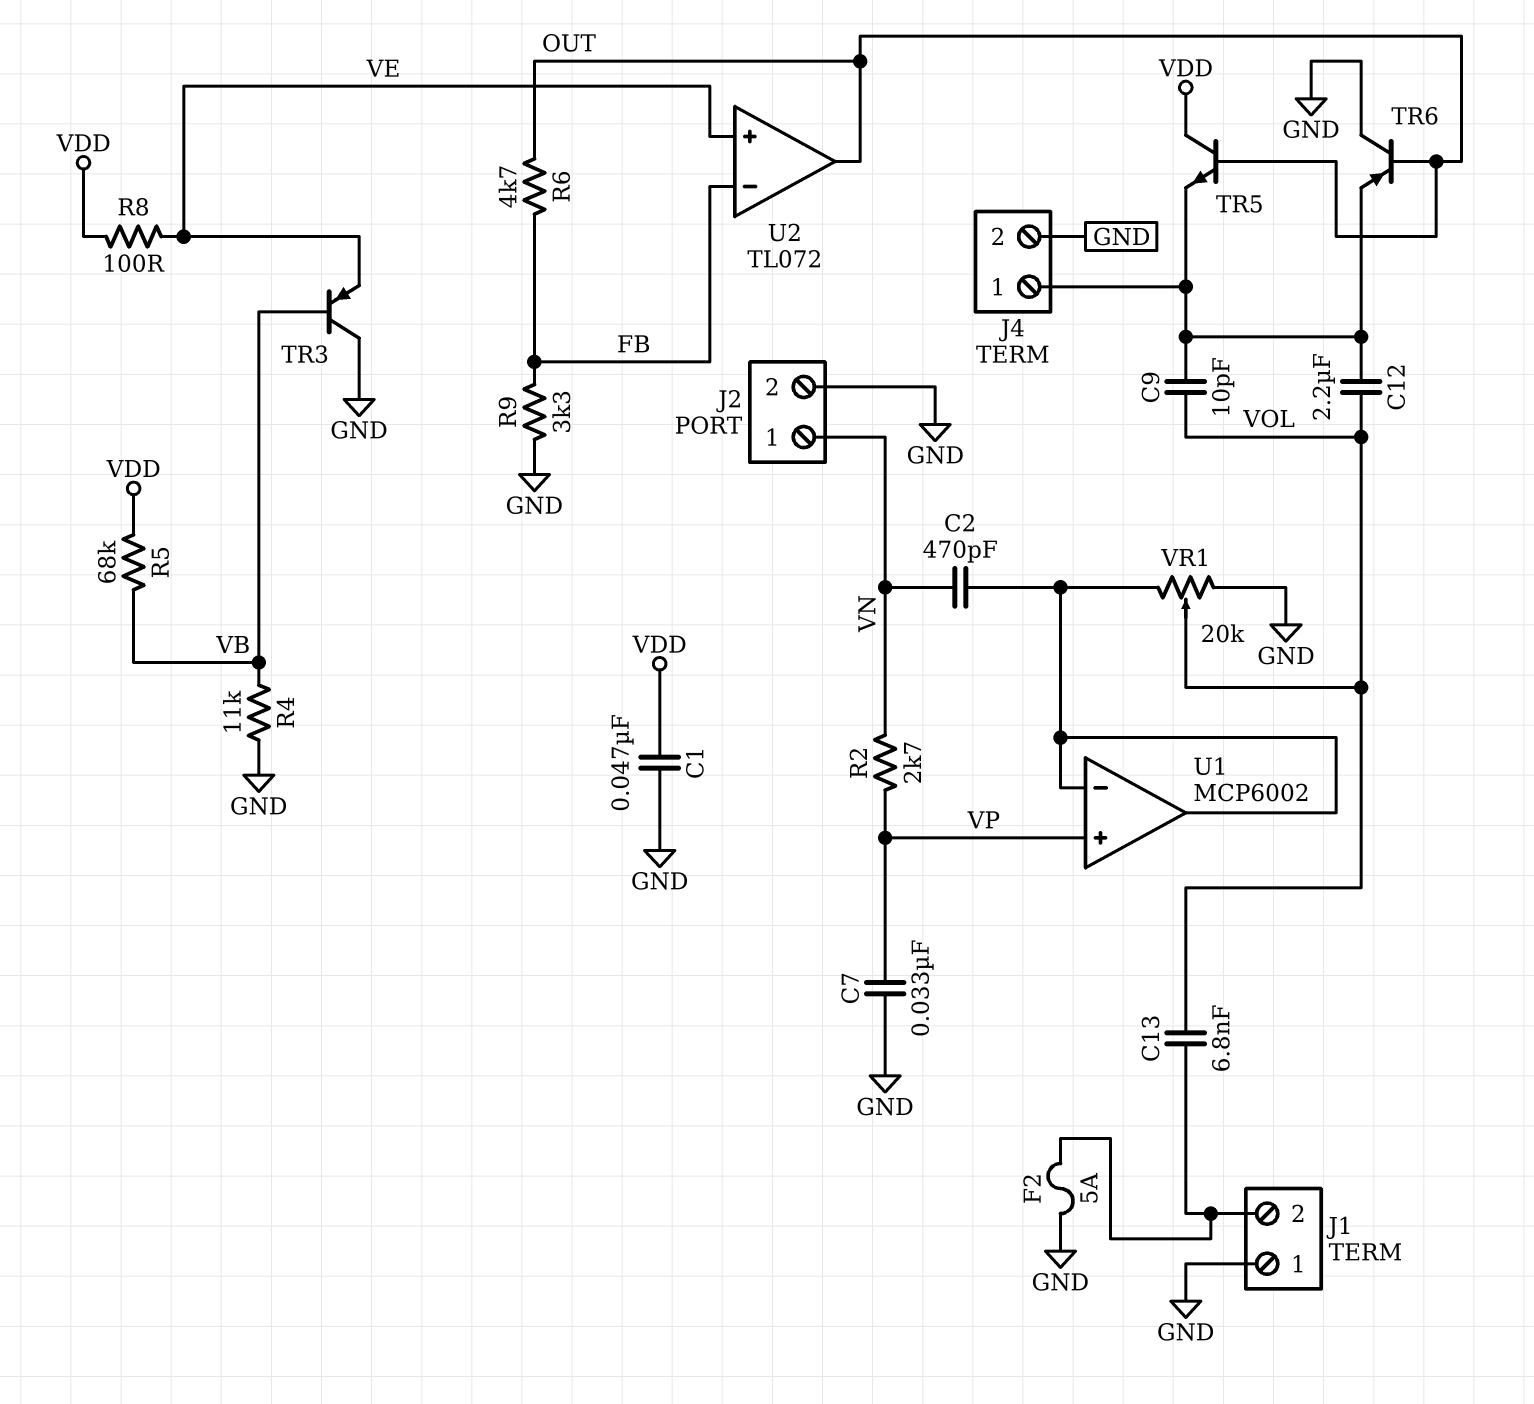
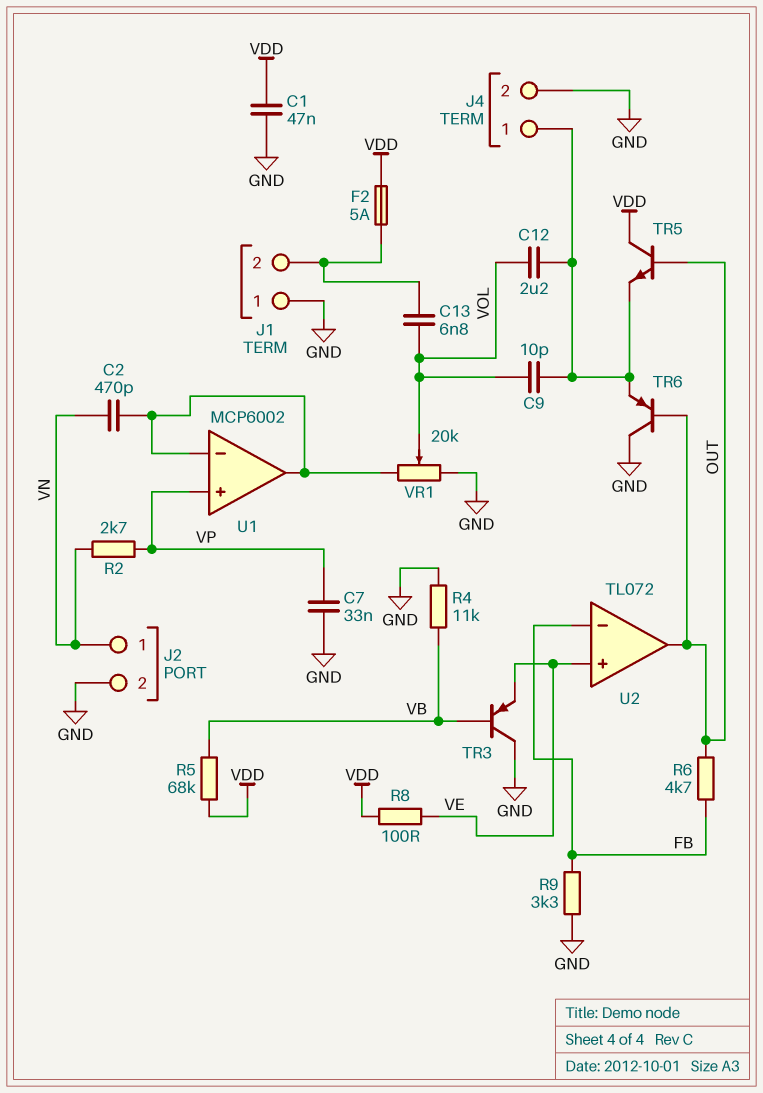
F2: 5A (GND, J1/2) -> 5A (J1/2, VDD)

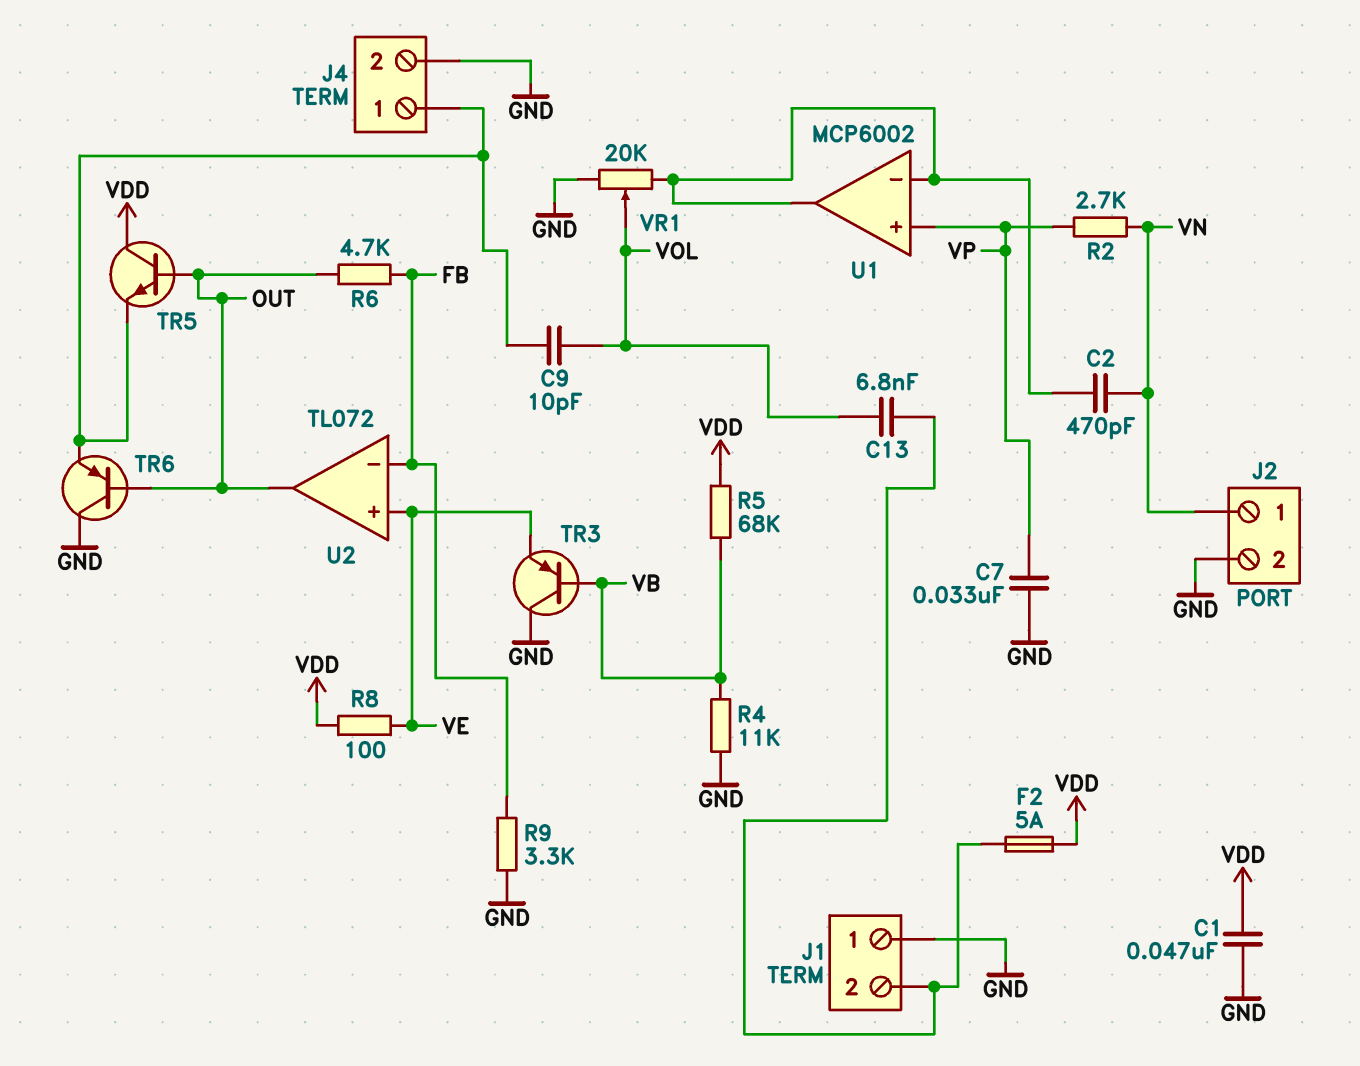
C12: 2.2uF (J4/1, VOL) -> none

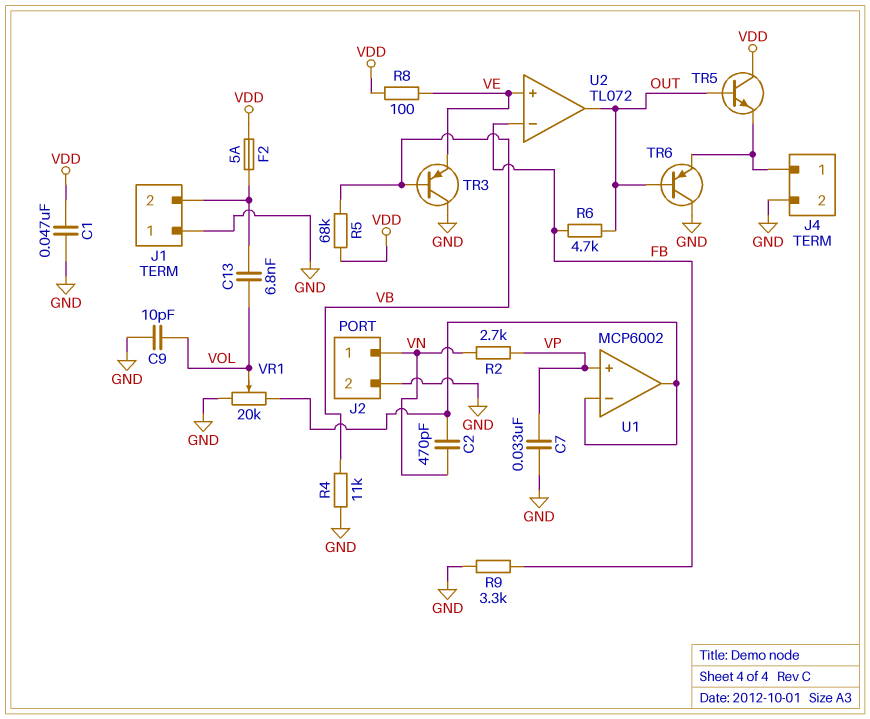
C9: 10pF (J4/1, VOL) -> 10pF (GND, VOL)

